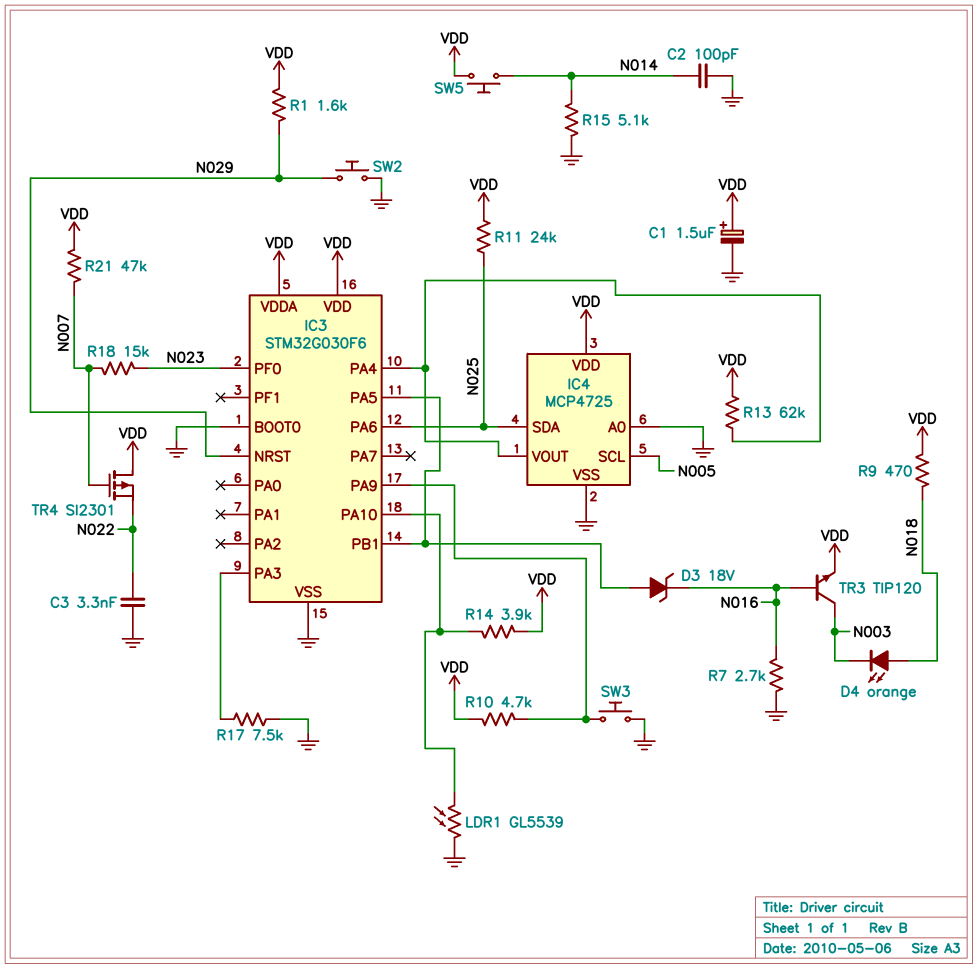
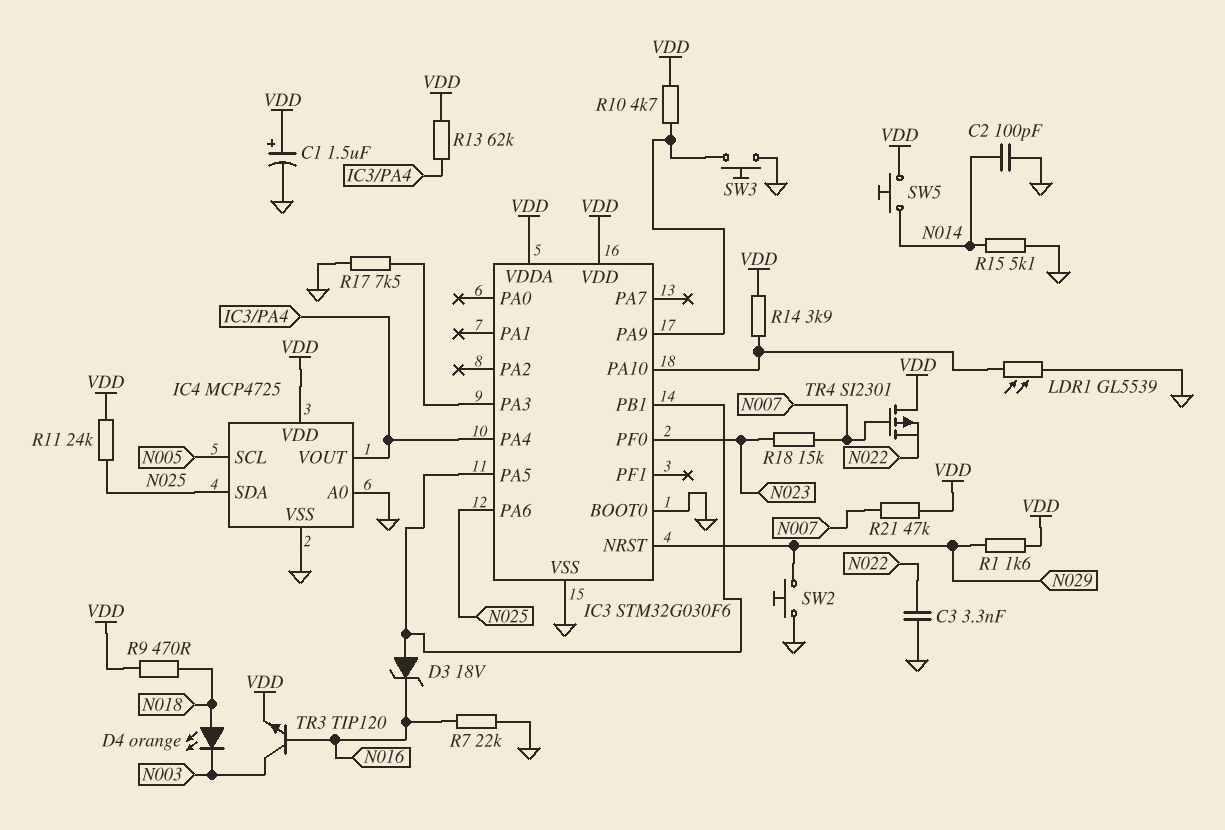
R7: 2.7k (GND, N016) -> 22k (GND, N016)

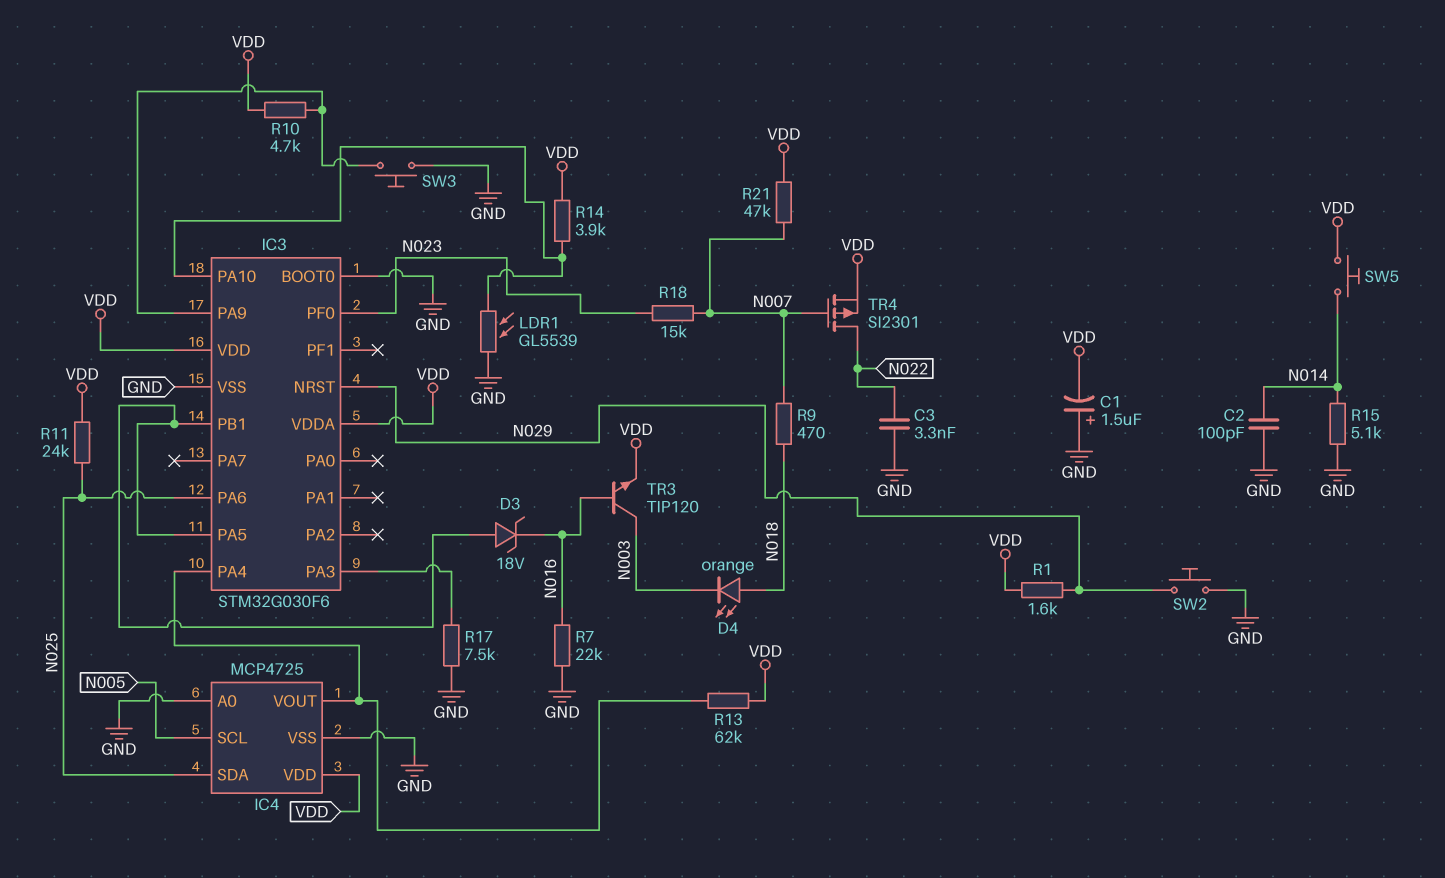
C1: 1.5uF (plus VDD, minus GND) -> 1.5uF (plus GND, minus VDD)
R9: 470 (N018, VDD) -> 470 (N007, N018)
TR4: PMOS SI2301 (G N007, D VDD, S N022) -> PMOS SI2301 (G N007, D N022, S VDD)

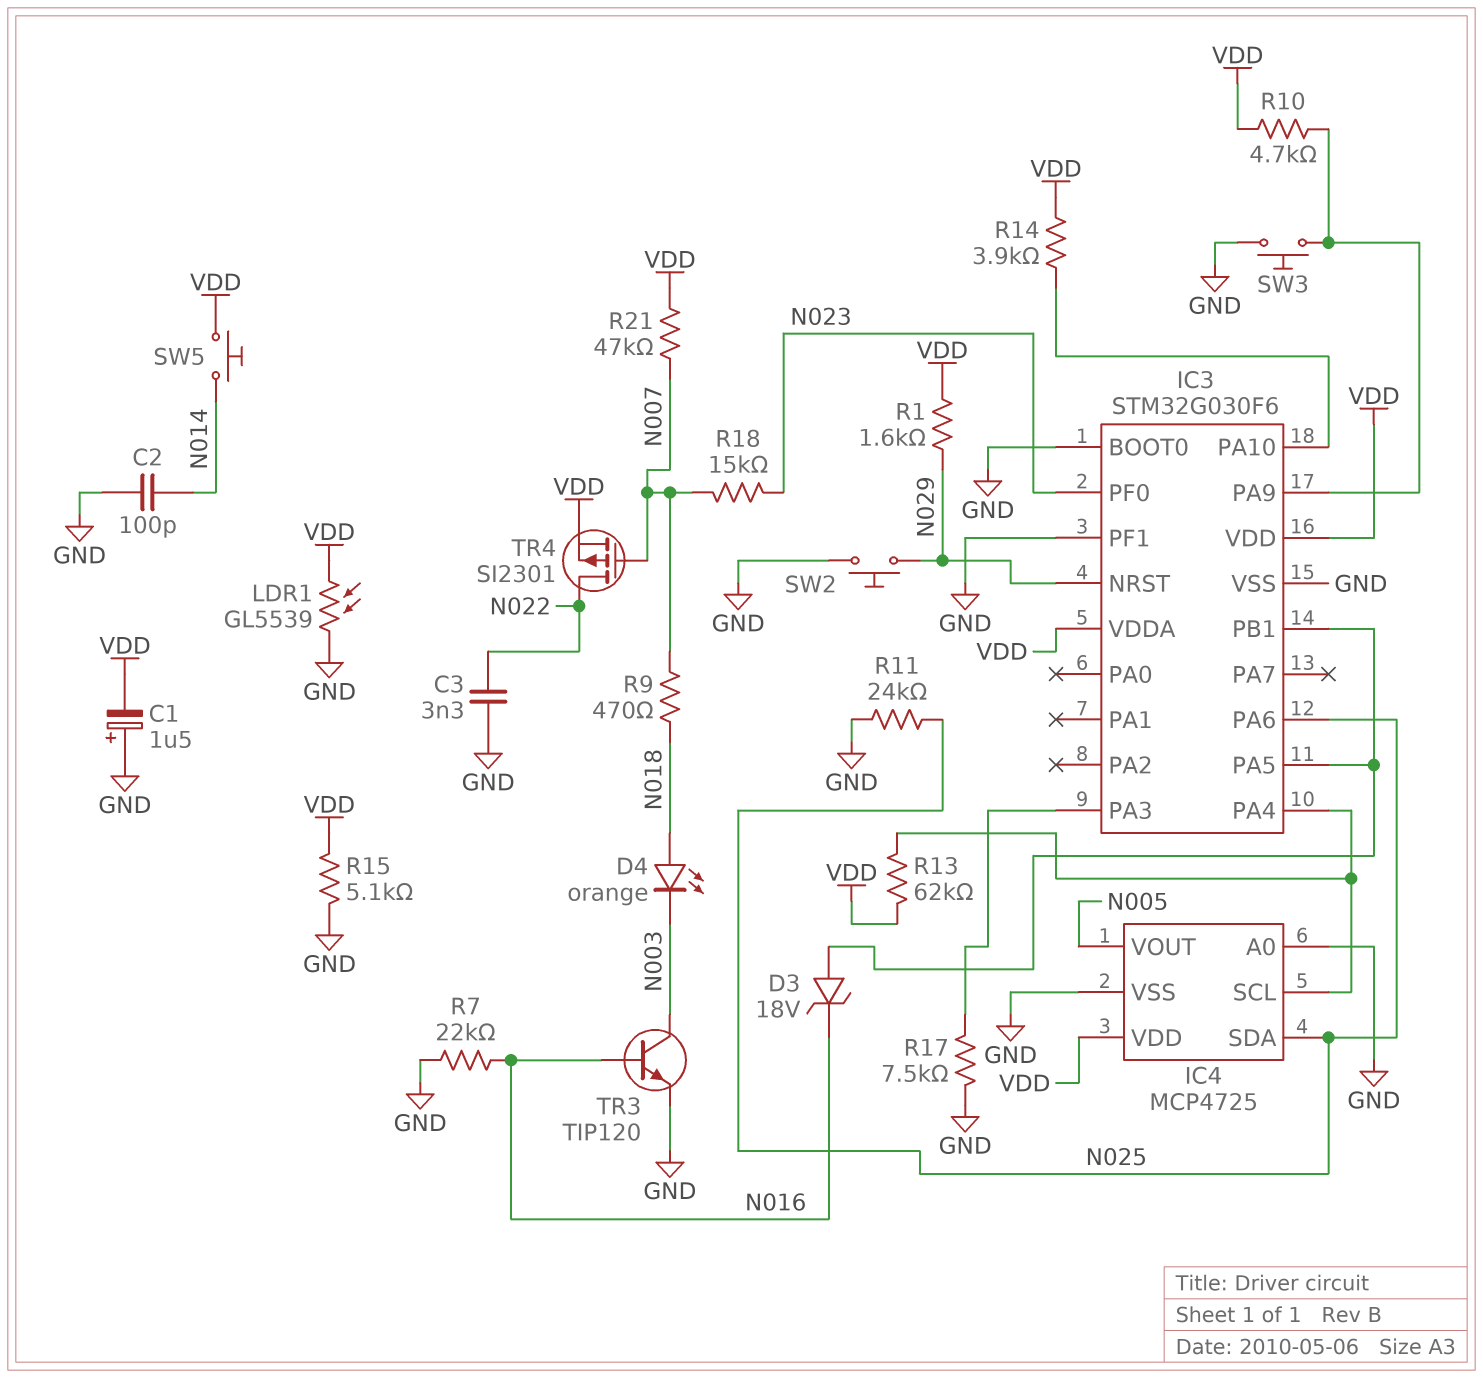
IC3 pin PF1: none -> GND
IC4 pin SCL: N005 -> IC3/PA4
IC4 pin VOUT: IC3/PA4 -> N005
LDR1: GL5539 (GND, IC3/PA10) -> GL5539 (GND, VDD)
R11: 24k (N025, VDD) -> 24k (GND, N025)
R15: 5.1k (GND, N014) -> 5.1k (GND, VDD)
TR3: NPN TIP120 (B N016, C N003, E VDD) -> NPN TIP120 (B N016, C N003, E GND)

